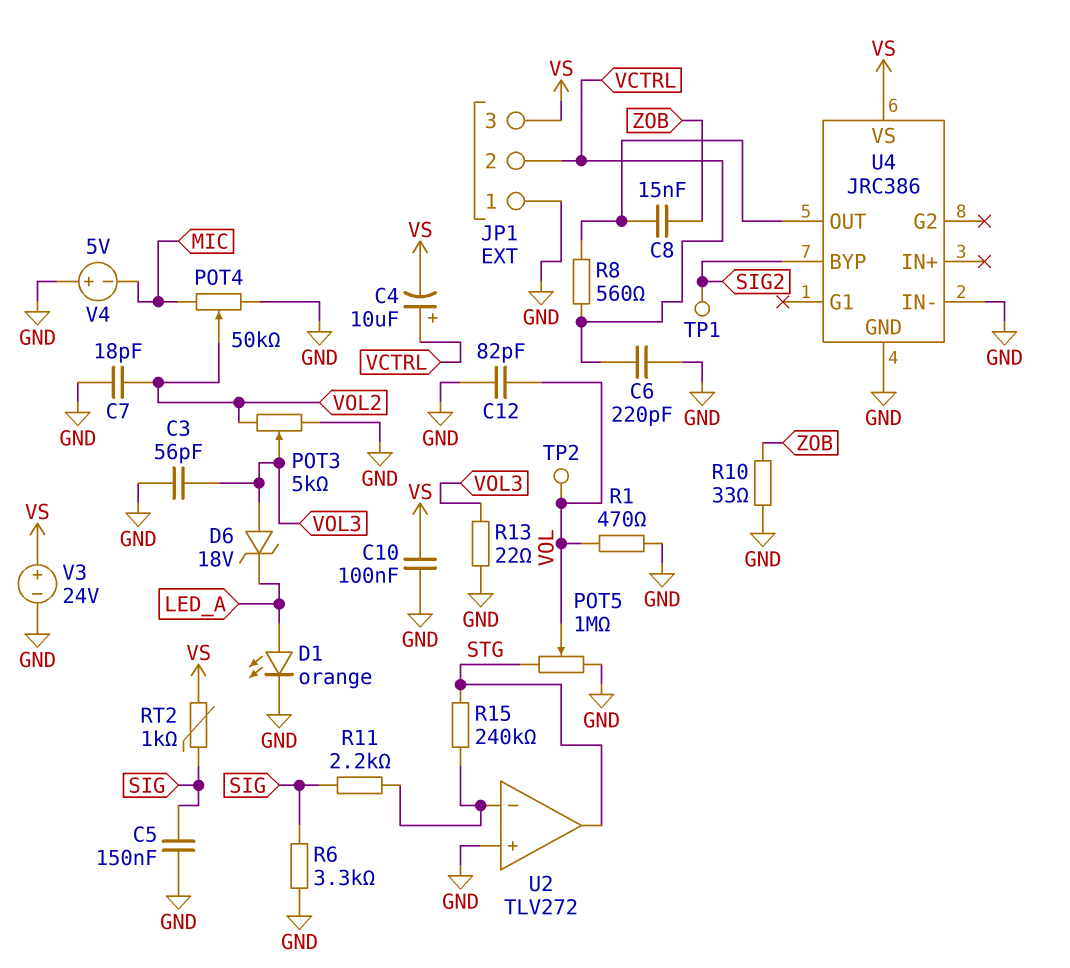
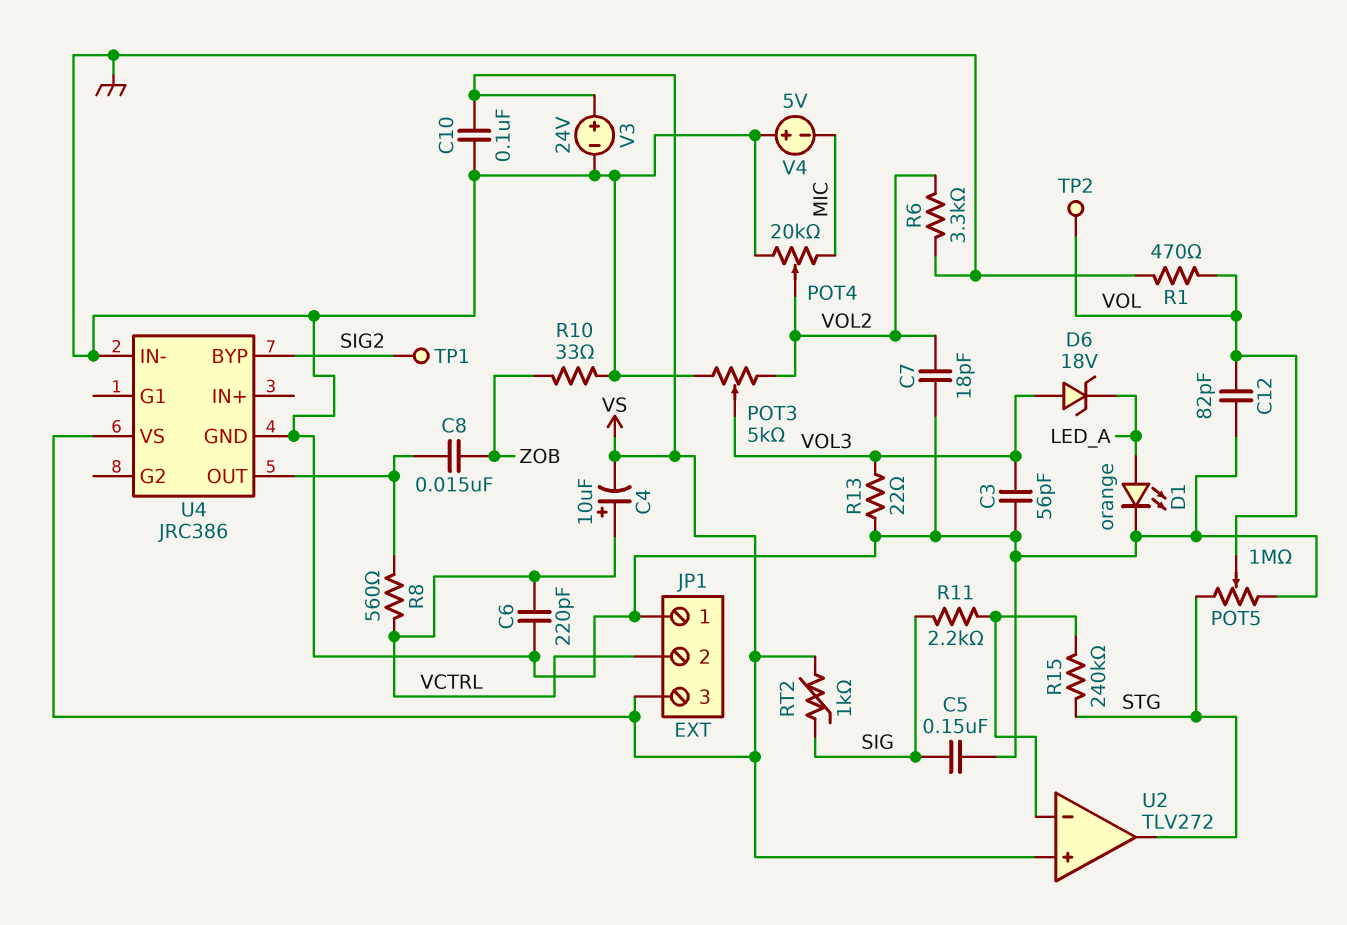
POT4: 50k (GND, MIC, wiper VOL2) -> 20k (GND, MIC, wiper VOL2)
R6: 3.3k (GND, SIG) -> 3.3k (GND, VOL2)
U2 pin in+: GND -> VS

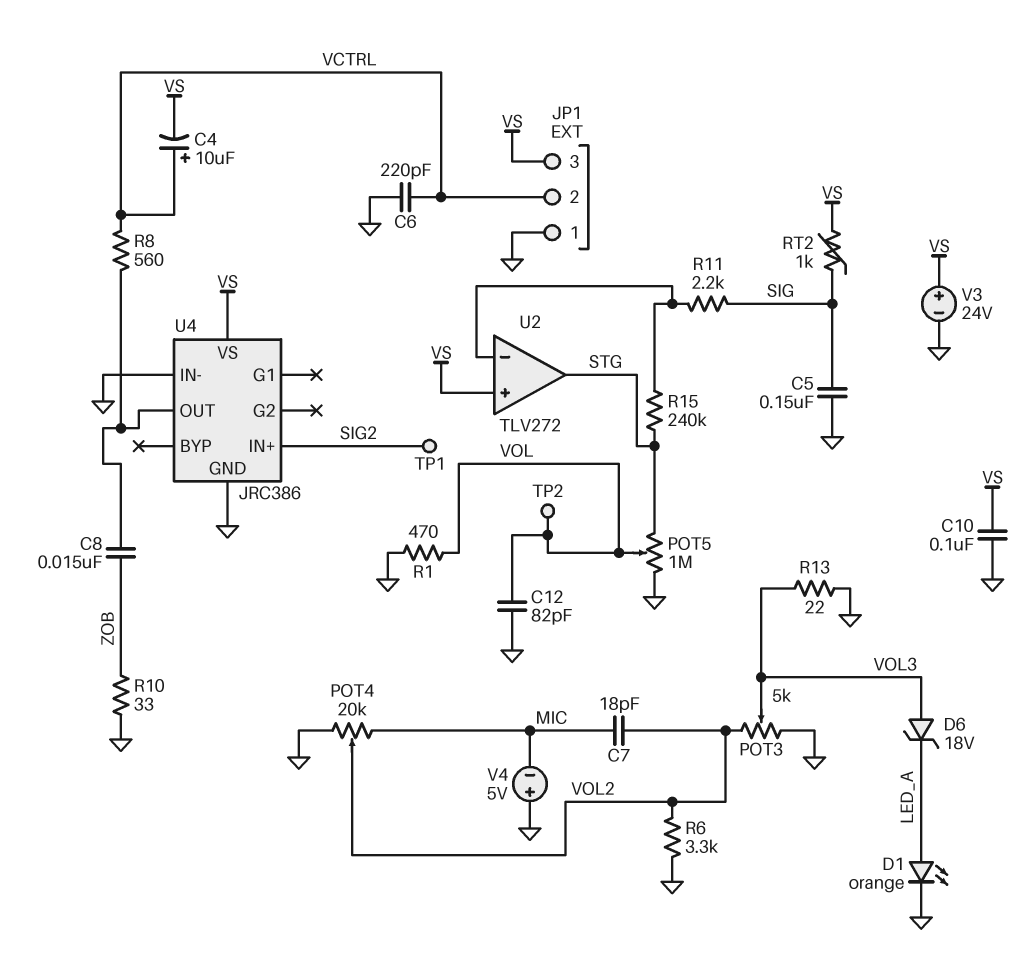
C3: 56pF (GND, VOL3) -> none
C7: 18pF (GND, VOL2) -> 18pF (MIC, VOL2)
U4 pin BYP: SIG2 -> none
U4 pin IN+: none -> SIG2

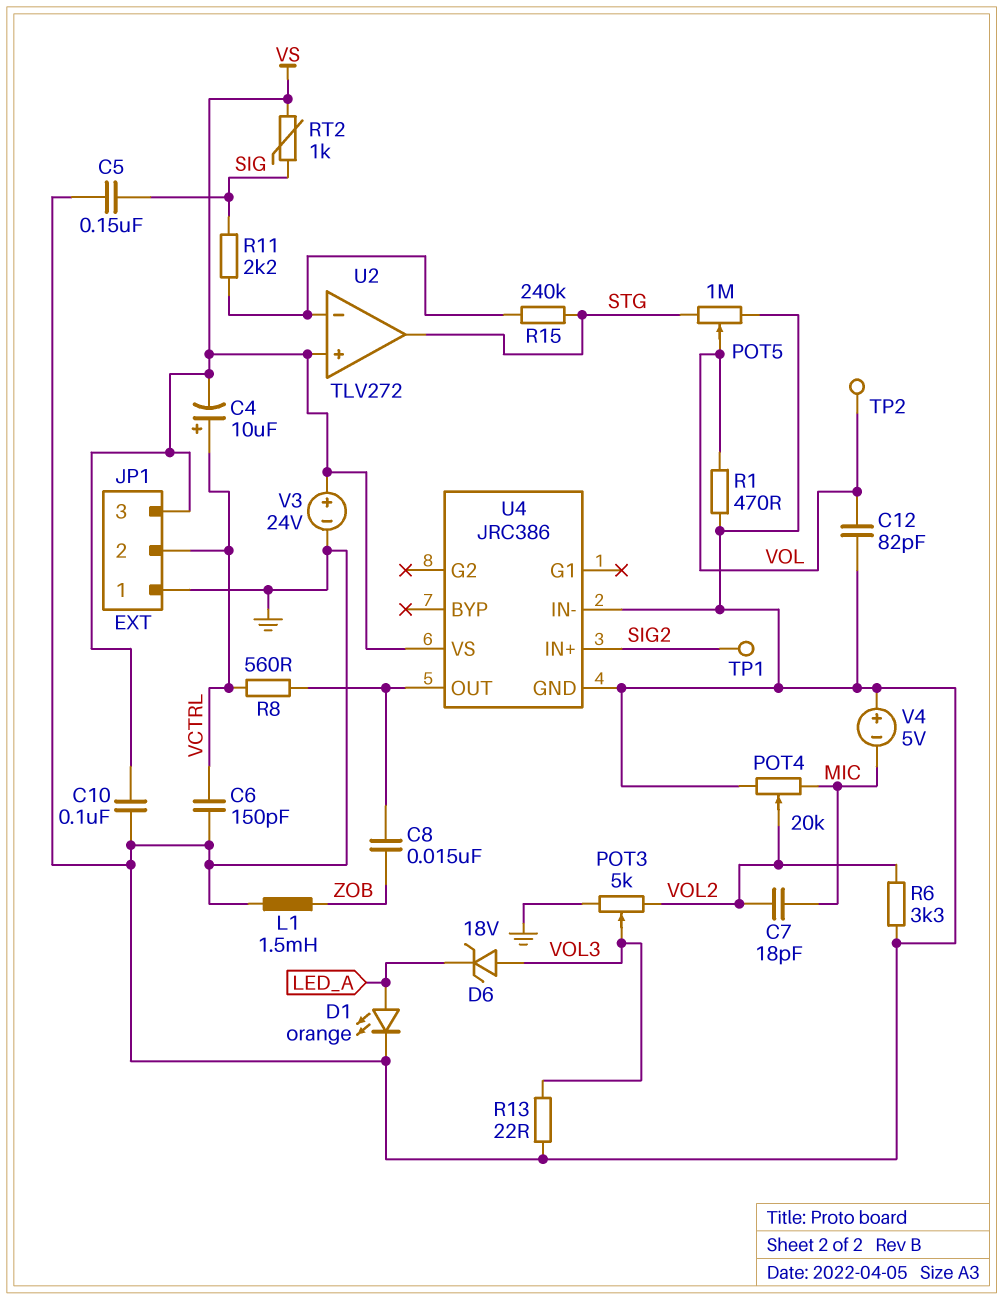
C6: 220pF (GND, VCTRL) -> 150pF (GND, VCTRL)
L1: none -> 1.5mH (GND, ZOB)
R10: 33 (GND, ZOB) -> none

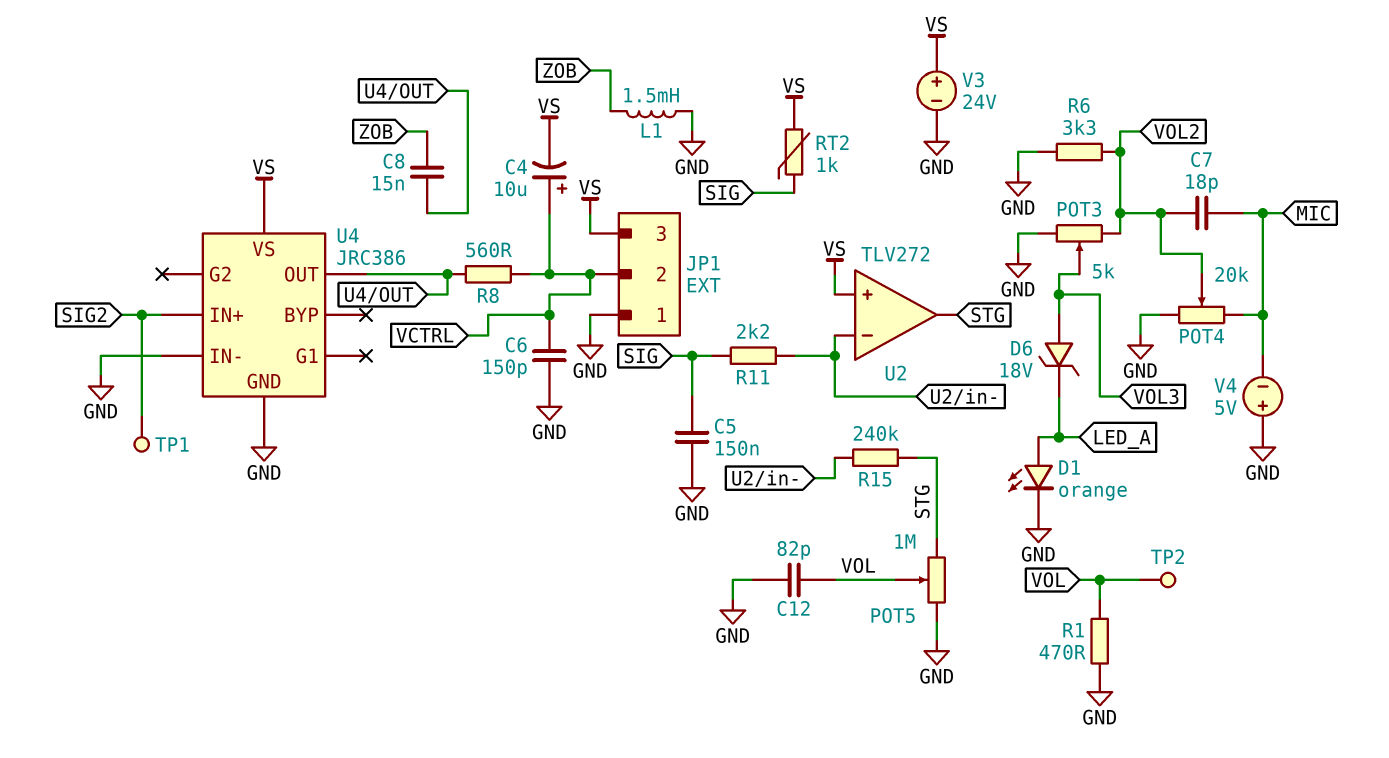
C10: 100nF (GND, VS) -> none
R13: 22 (GND, VOL3) -> none

